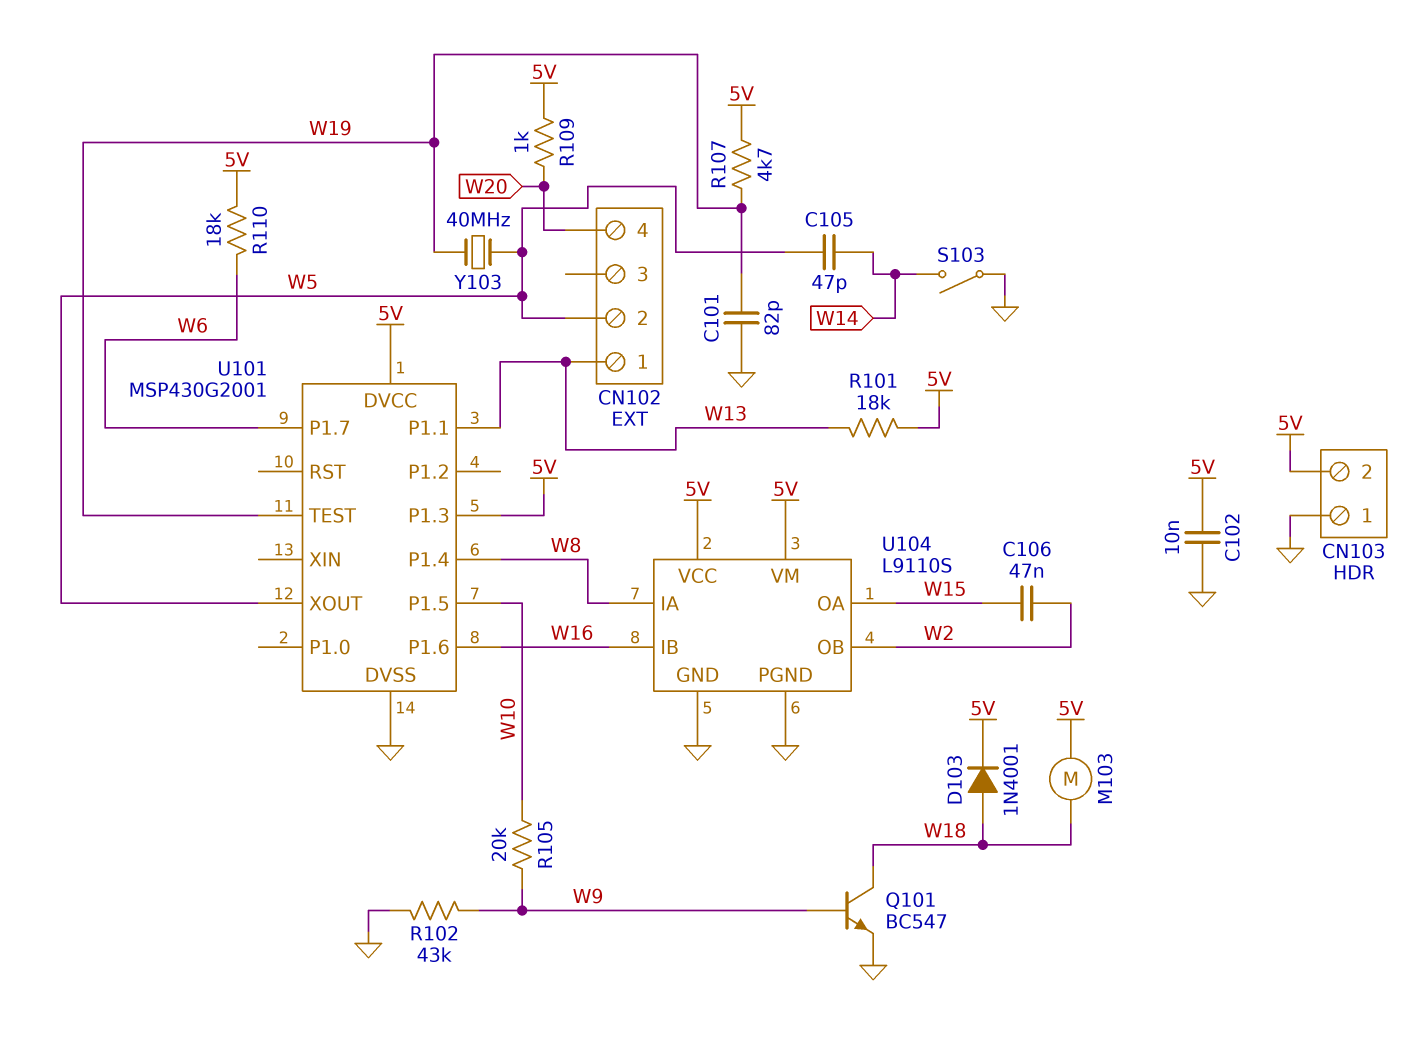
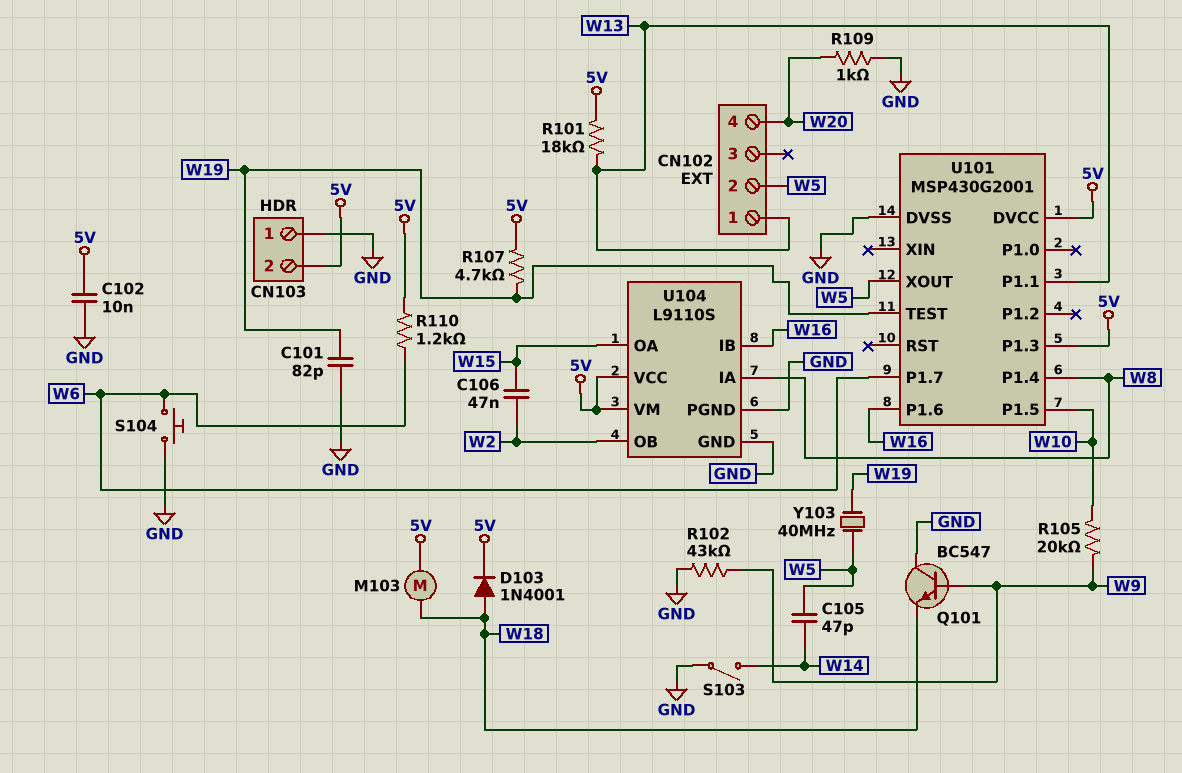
Q101: NPN BC547 (B W9, C W18, E GND) -> NPN BC547 (B W9, C GND, E W18)
R109: 1k (5V, W20) -> 1k (GND, W20)
R110: 18k (5V, W6) -> 1.2k (5V, W6)
S104: none -> button (GND, W6)

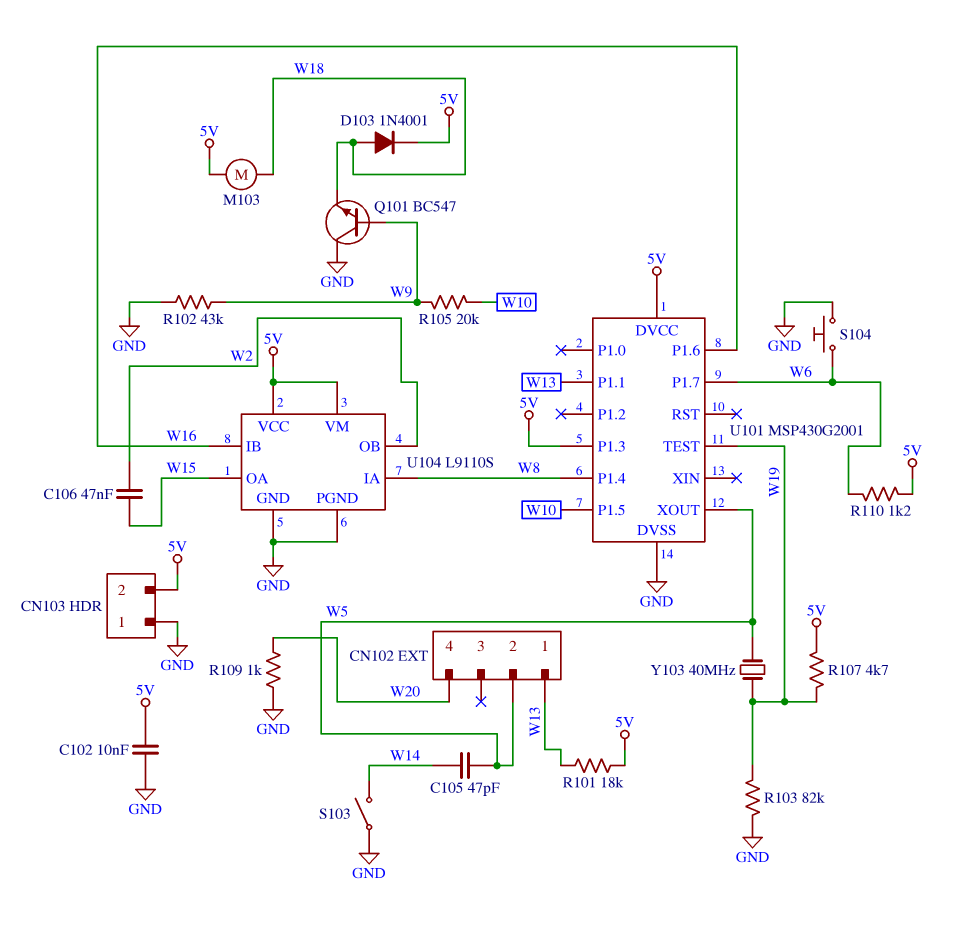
C101: 82pF (GND, W19) -> none
R103: none -> 82k (GND, W19)

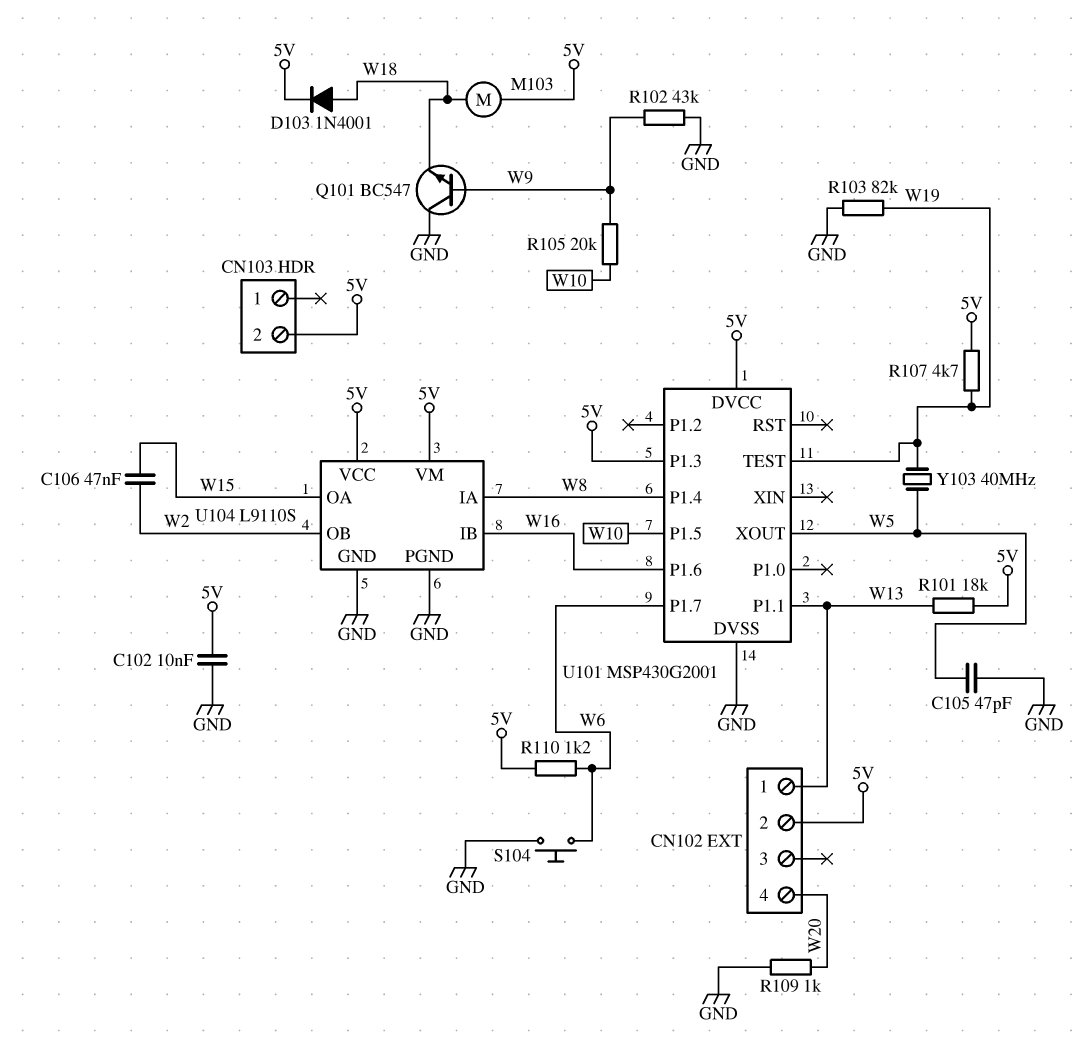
C105: 47pF (W5, W14) -> 47pF (GND, W5)
CN102 pin 2: W5 -> 5V
CN103 pin 1: GND -> none
S103: switch (GND, W14) -> none

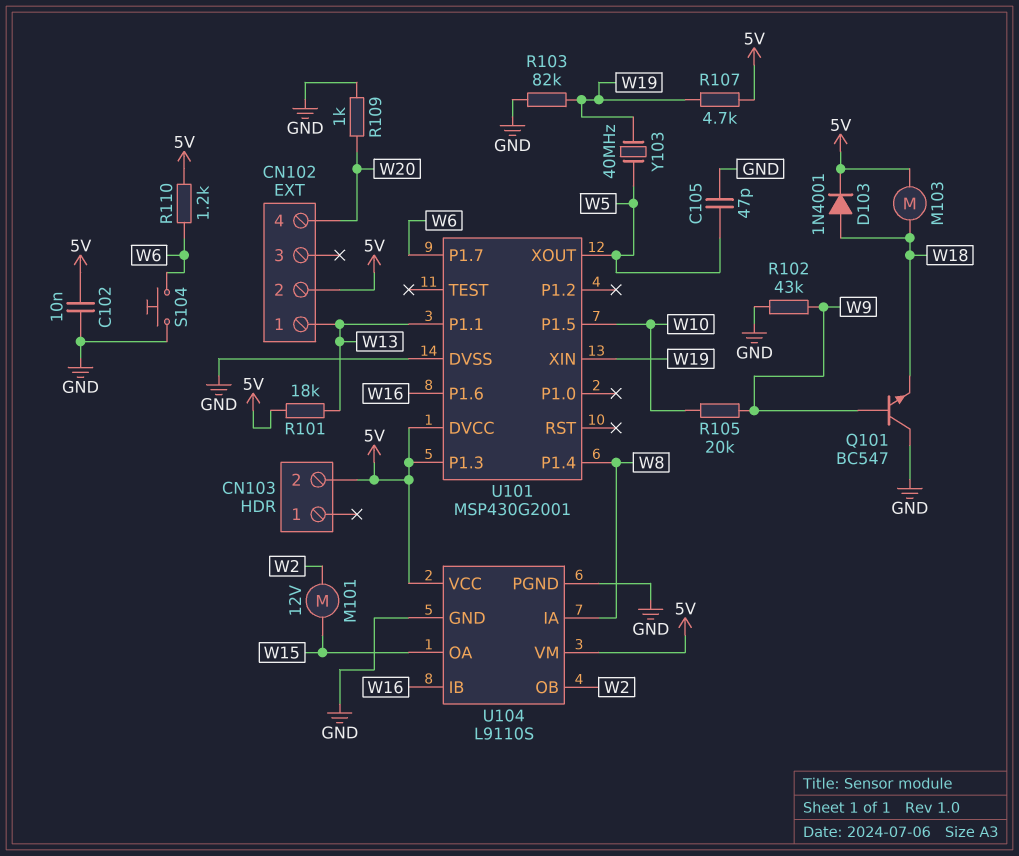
C106: 47nF (W2, W15) -> none
M101: none -> motor 12V (W2, W15)
U101 pin TEST: W19 -> none
U101 pin XIN: none -> W19

